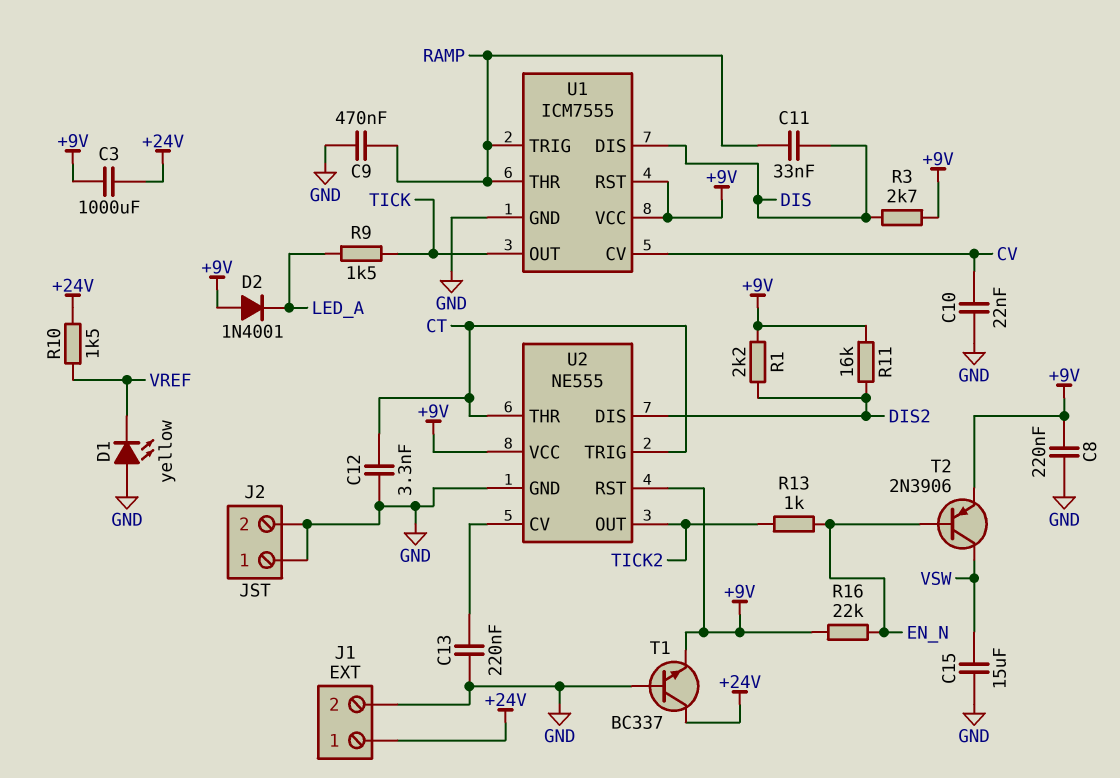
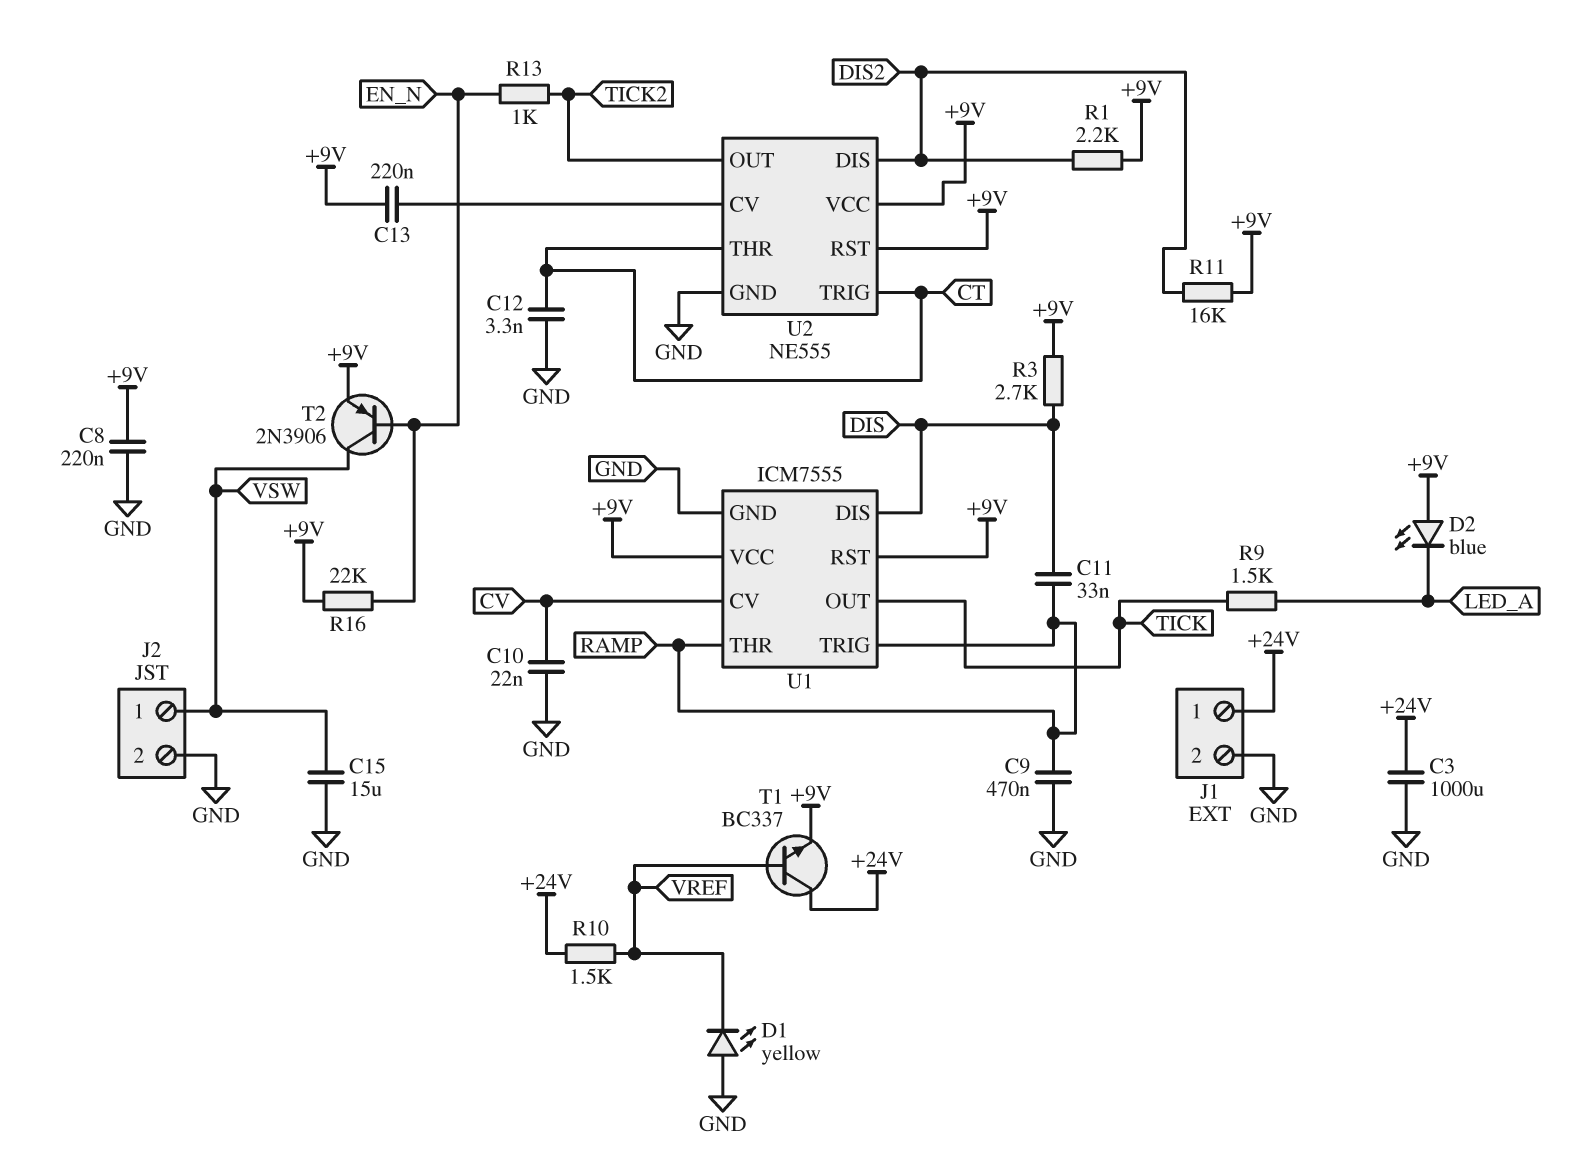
C3: 1000uF (+9V, +24V) -> 1000uF (+24V, GND)
C13: 220nF (GND, U2/CV) -> 220nF (+9V, U2/CV)
D2: diode 1N4001 (A +9V, K LED_A) -> LED blue (A +9V, K LED_A)
J2 pin 1: GND -> VSW
T1: NPN BC337 (B GND, C +24V, E +9V) -> NPN BC337 (B VREF, C +24V, E +9V)

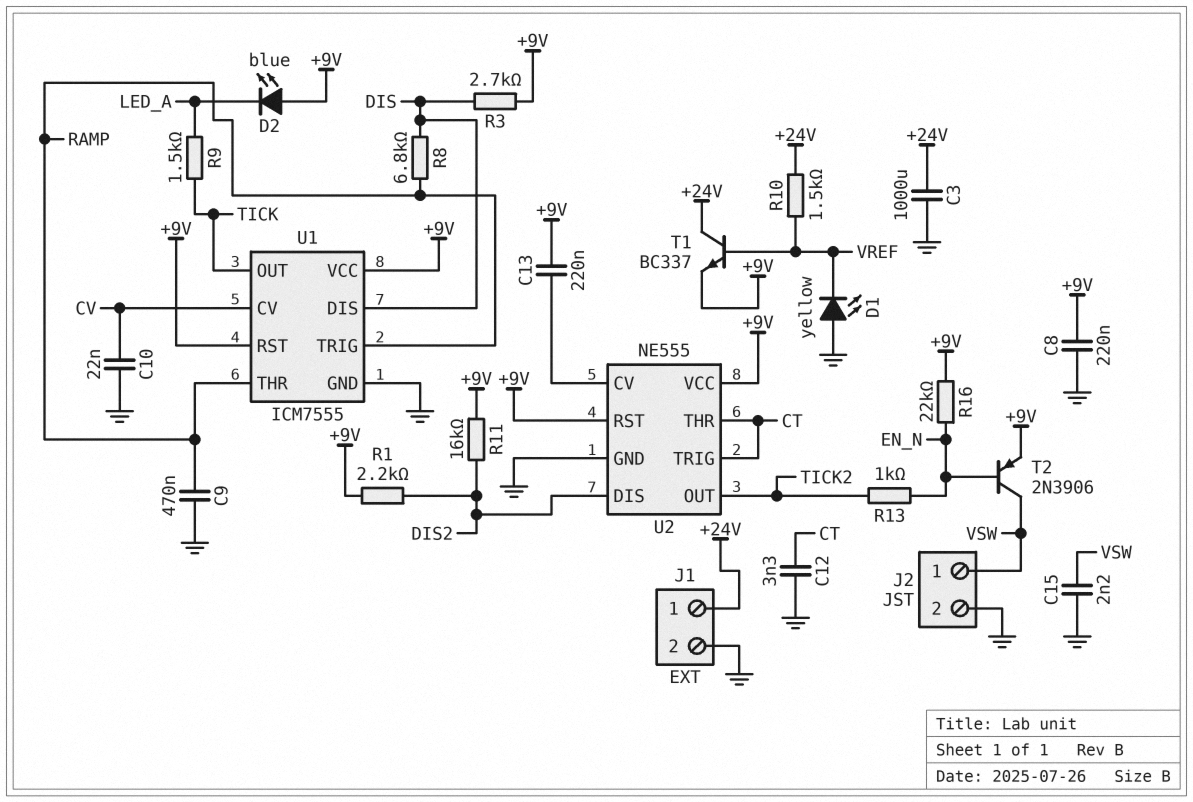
C11: 33nF (DIS, RAMP) -> none
C15: 15uF (GND, VSW) -> 2.2nF (GND, VSW)
R8: none -> 6.8k (DIS, RAMP)

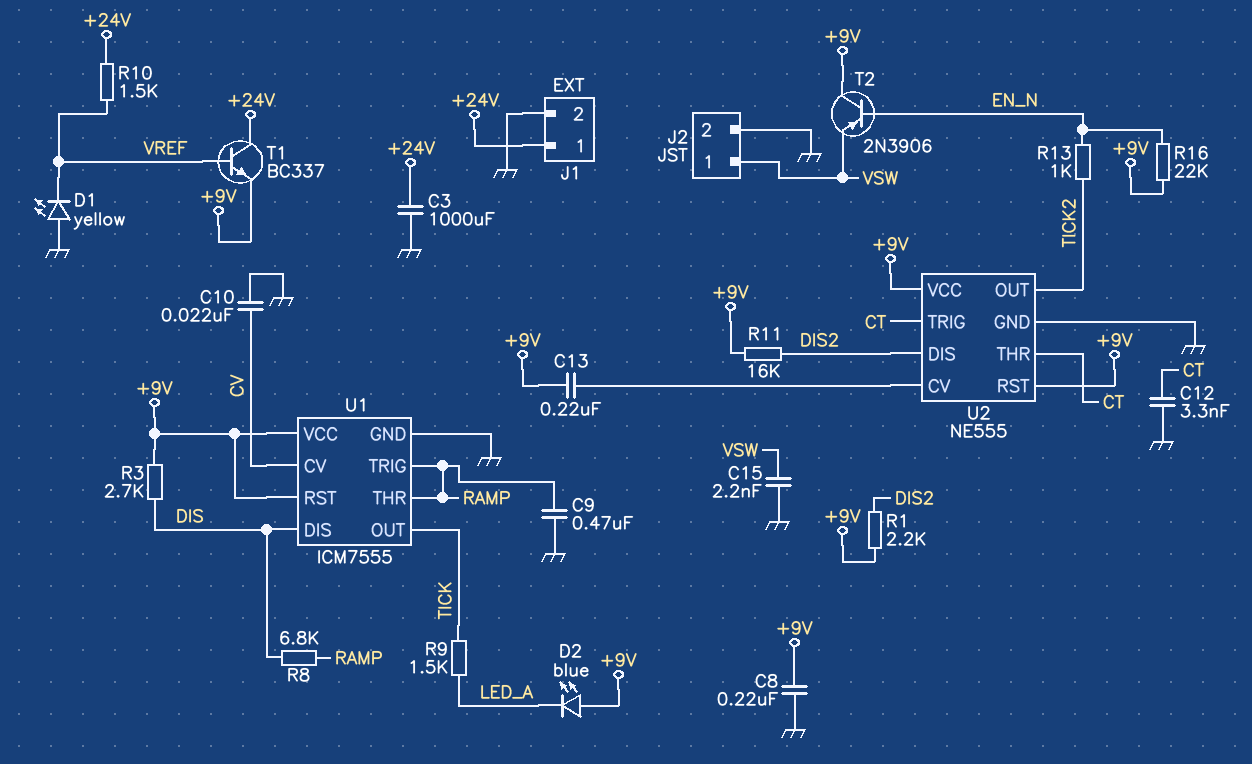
T2: PNP 2N3906 (B EN_N, C VSW, E +9V) -> PNP 2N3906 (B EN_N, C +9V, E VSW)

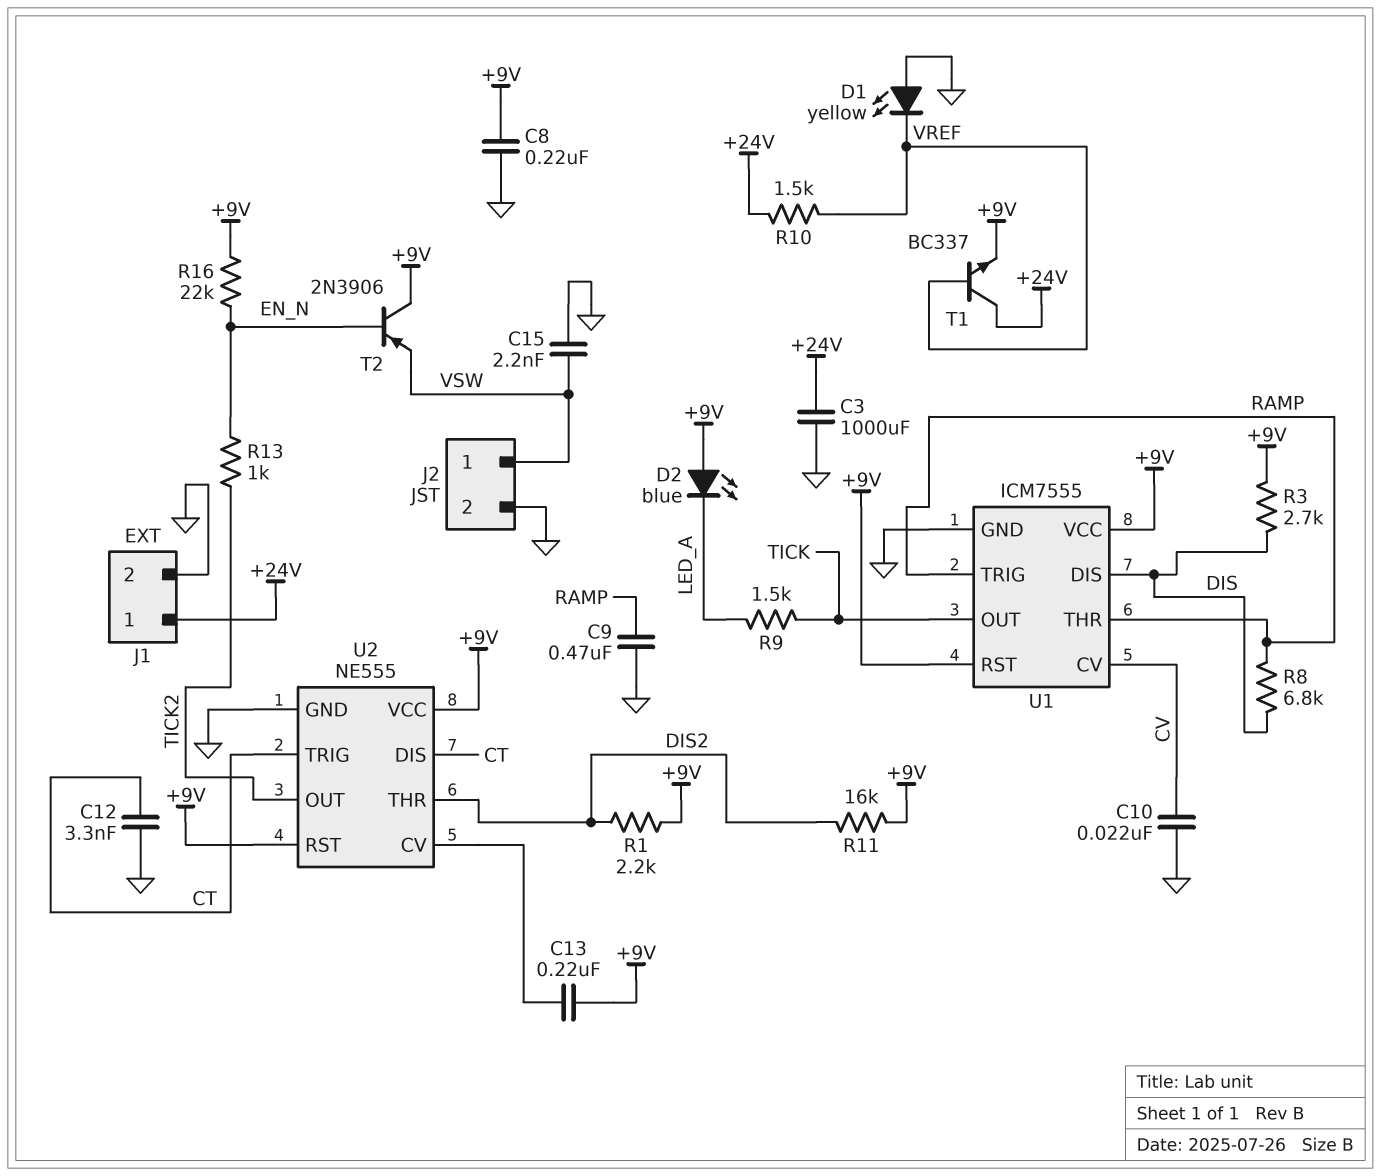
U2 pin DIS: DIS2 -> CT
U2 pin THR: CT -> DIS2

